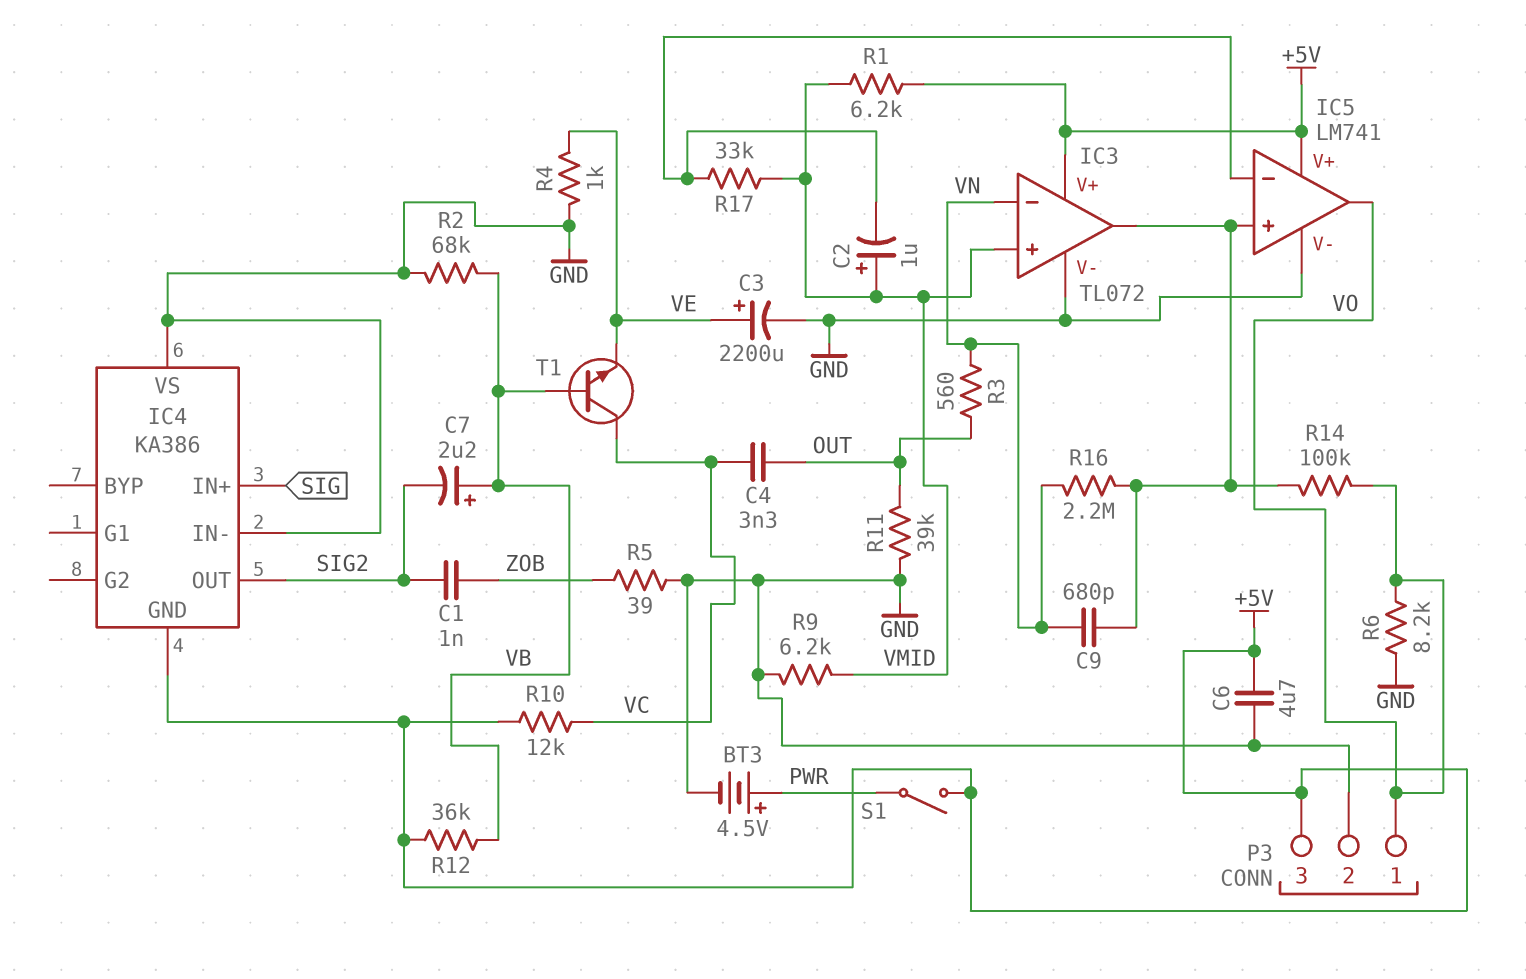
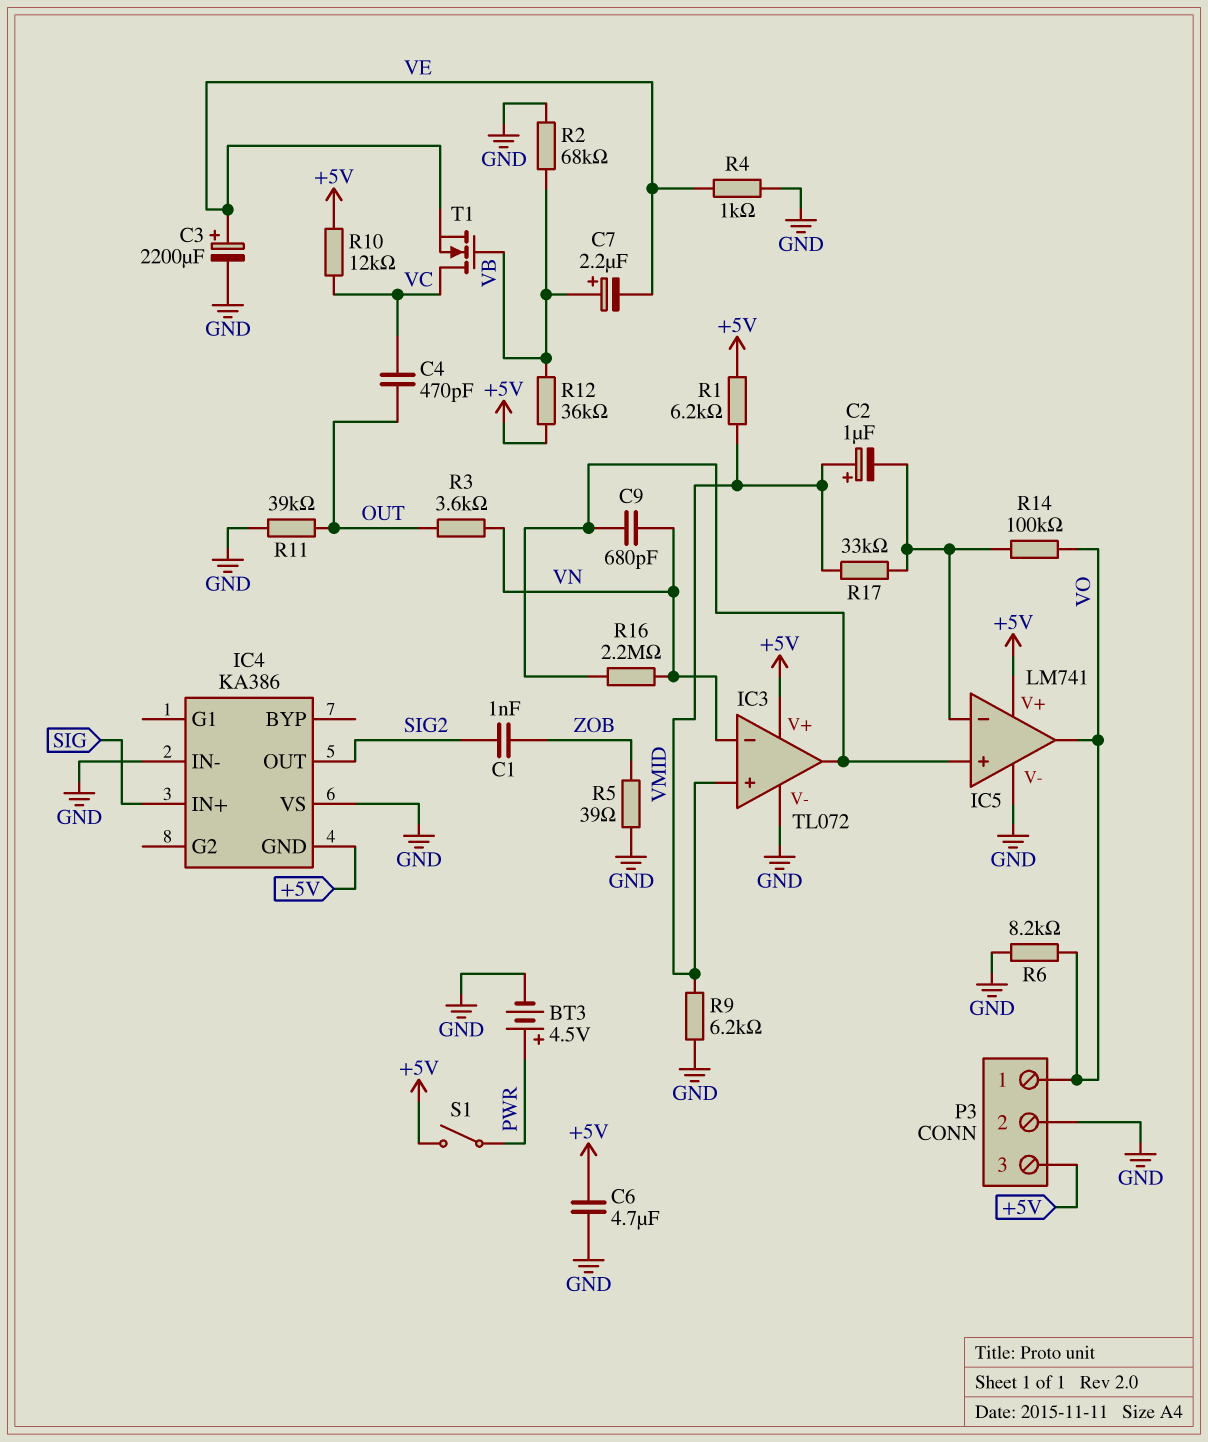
C4: 3.3nF (OUT, VC) -> 470pF (OUT, VC)
C7: 2.2uF (plus VB, minus SIG2) -> 2.2uF (plus VB, minus VE)
R3: 560 (OUT, VN) -> 3.6k (OUT, VN)
R14: 100k (IC3/out, VO) -> 100k (IC5/in-, VO)
T1: NPN (B VB, C VC, E VE) -> NMOS (G VB, D VC, S VE)

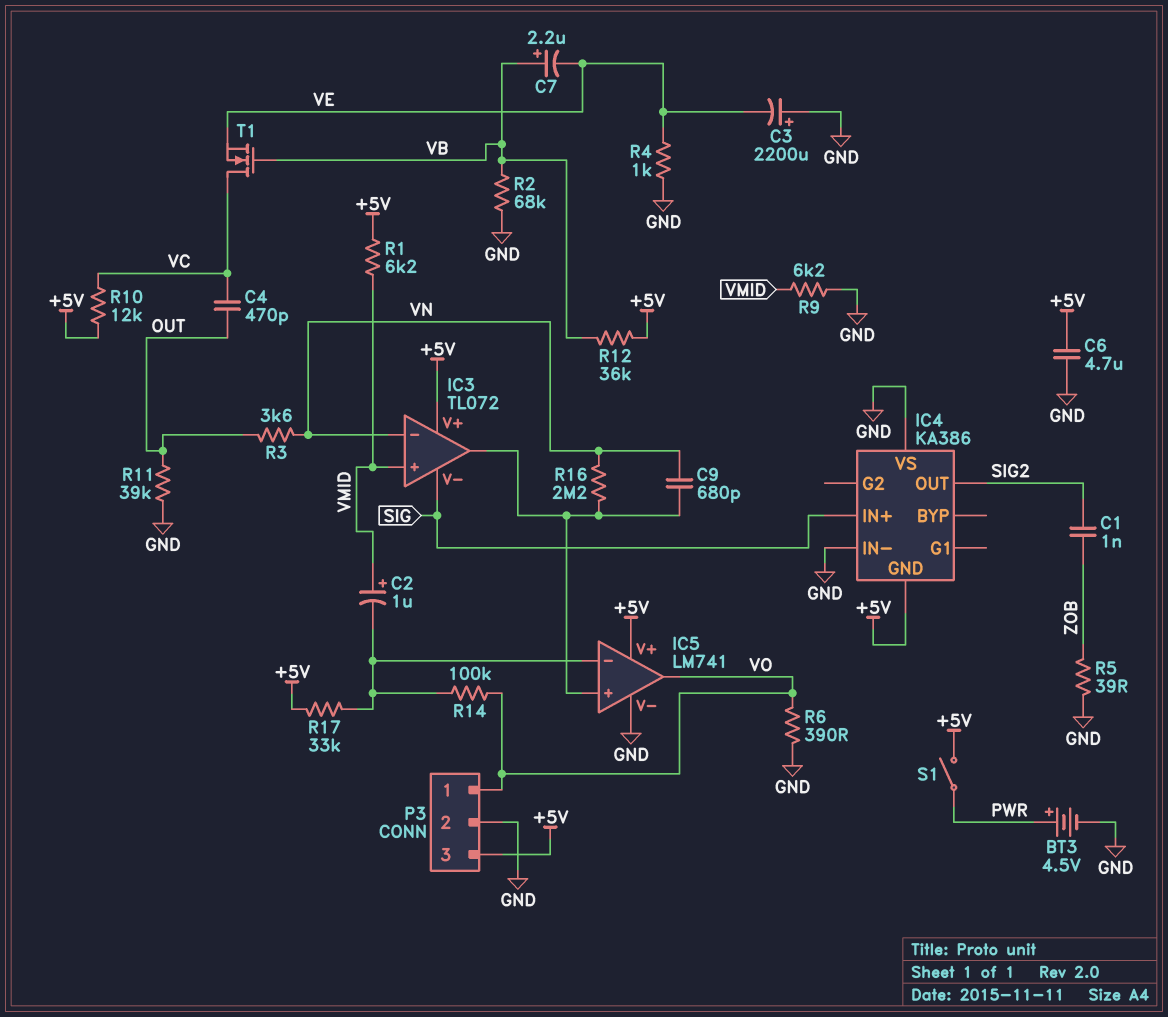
C3: 2200uF (plus VE, minus GND) -> 2200uF (plus GND, minus VE)
IC3 pin V-: GND -> SIG
R6: 8.2k (GND, VO) -> 390 (GND, VO)
R17: 33k (IC5/in-, VMID) -> 33k (+5V, IC5/in-)

